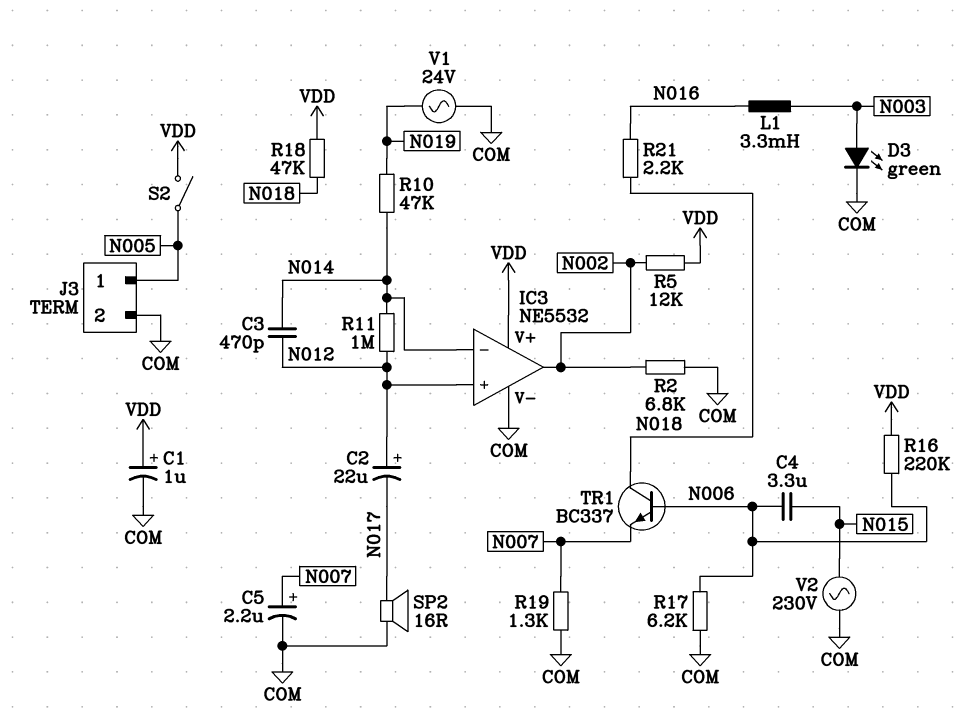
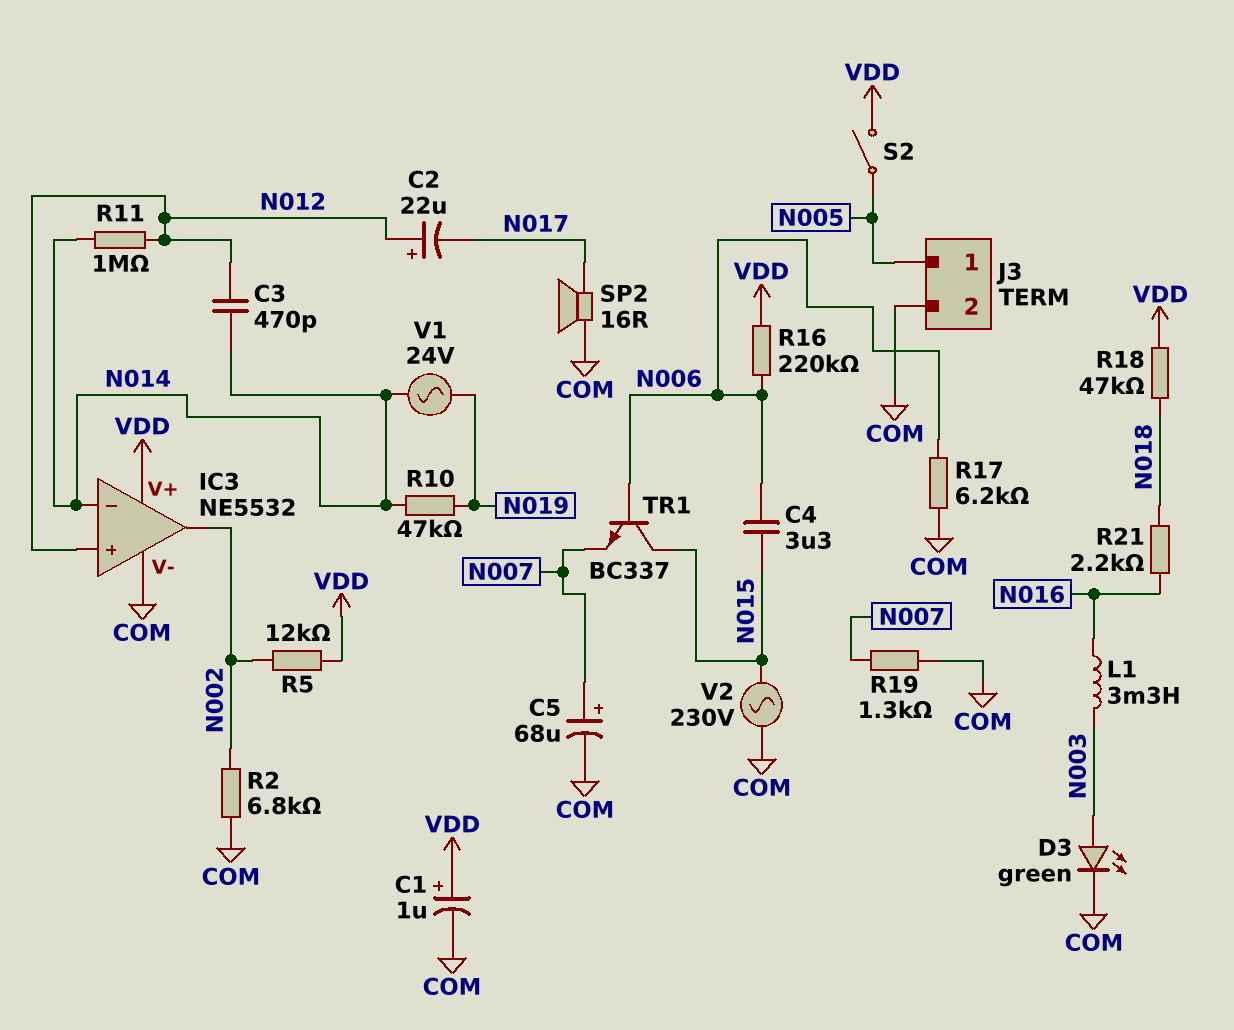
C5: 2.2uF (plus N007, minus COM) -> 68uF (plus N007, minus COM)
TR1: NPN BC337 (B N006, C N018, E N007) -> NPN BC337 (B N006, C N015, E N007)
V1: AC 24V (COM, N019) -> AC 24V (N014, N019)

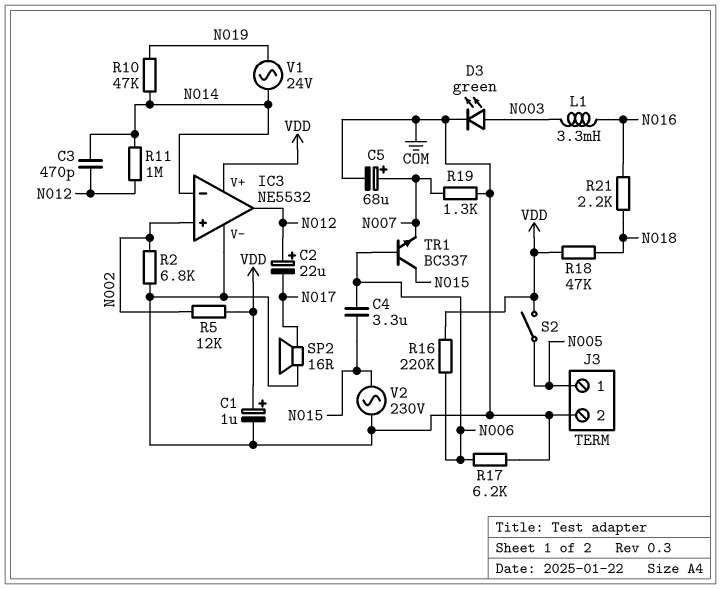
IC3 pin in+: N012 -> N002
IC3 pin out: N002 -> N012

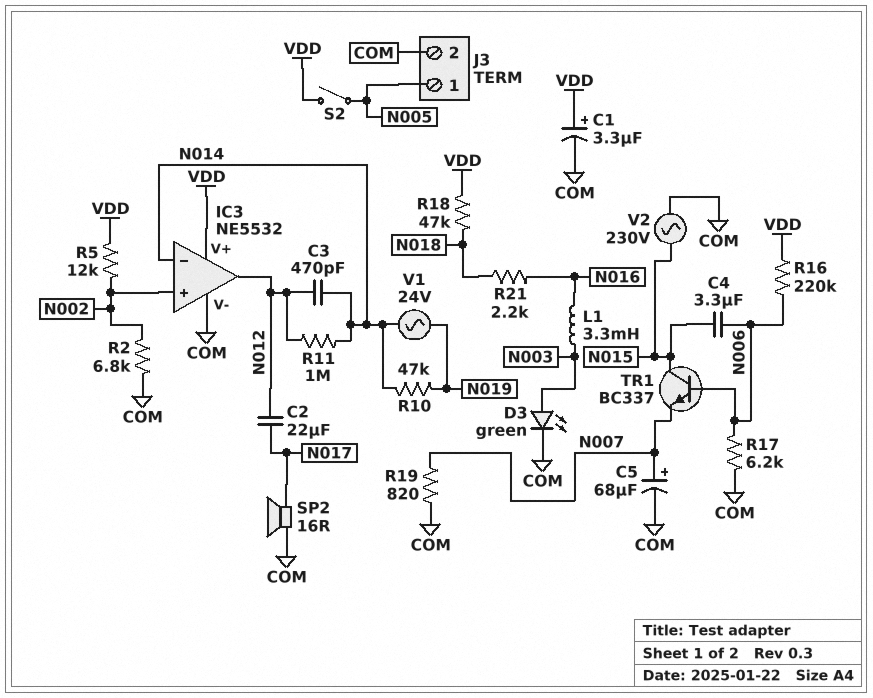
C1: 1uF (plus VDD, minus COM) -> 3.3uF (plus VDD, minus COM)
C2: 22uF (plus N012, minus N017) -> 22uF (N012, N017)
R19: 1.3k (COM, N007) -> 820 (COM, N007)

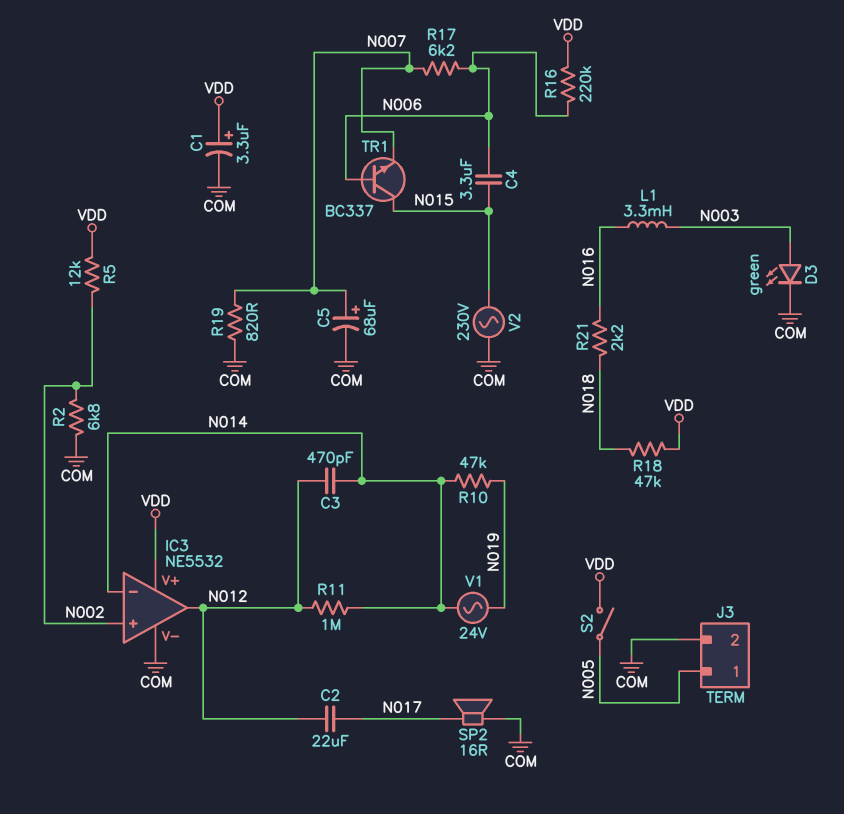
R17: 6.2k (COM, N006) -> 6.2k (N006, N007)

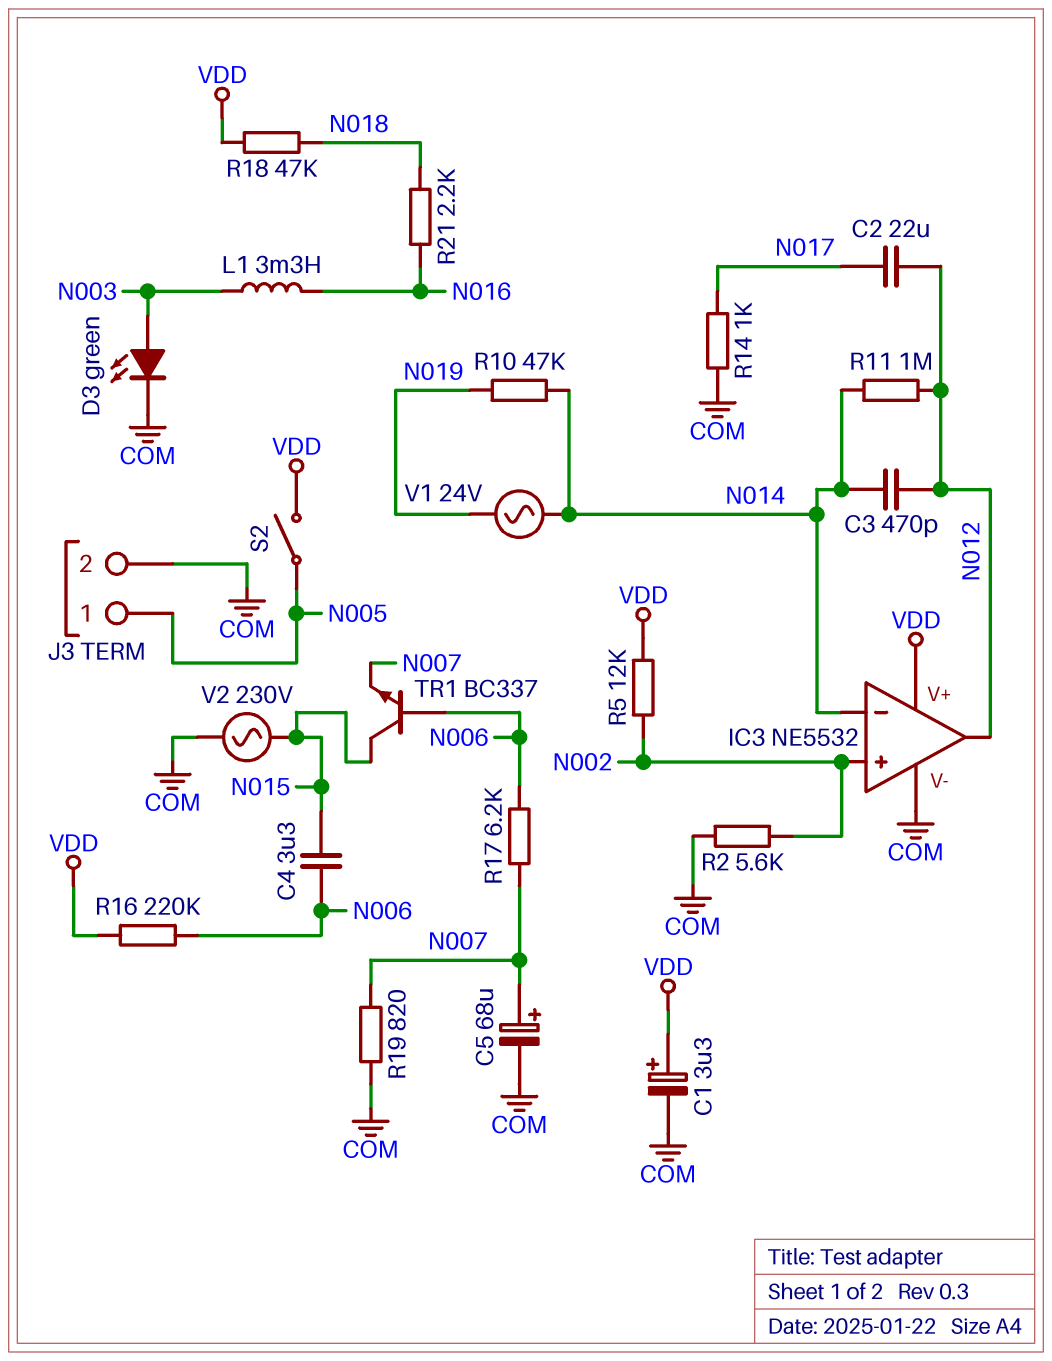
R2: 6.8k (COM, N002) -> 5.6k (COM, N002)
R14: none -> 1k (COM, N017)
SP2: speaker 16R (COM, N017) -> none

